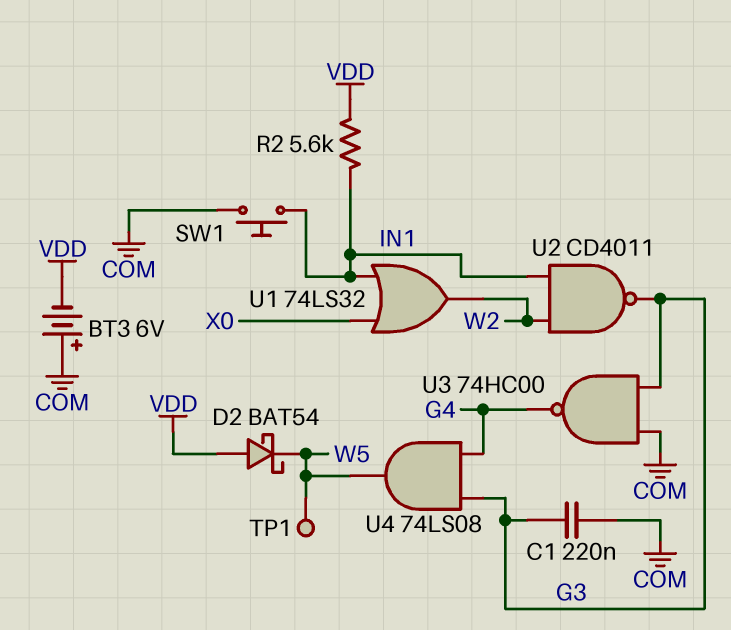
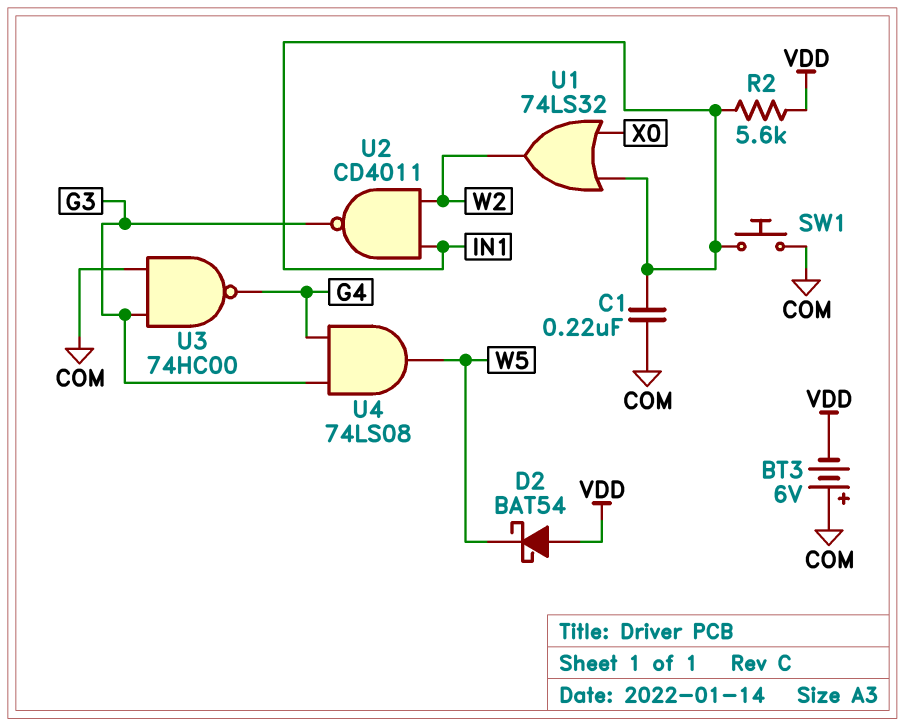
C1: 220nF (COM, G3) -> 220nF (COM, IN1)
TP1: test point (W5) -> none

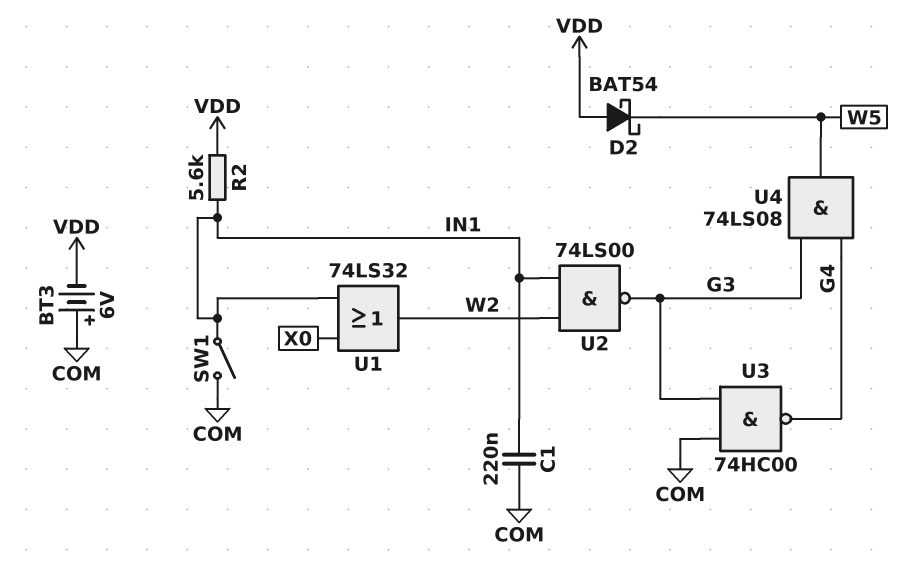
SW1: button (COM, IN1) -> switch (COM, IN1)
U2: NAND CD4011 (in IN1, in W2, out G3) -> NAND 74LS00 (in IN1, in W2, out G3)

